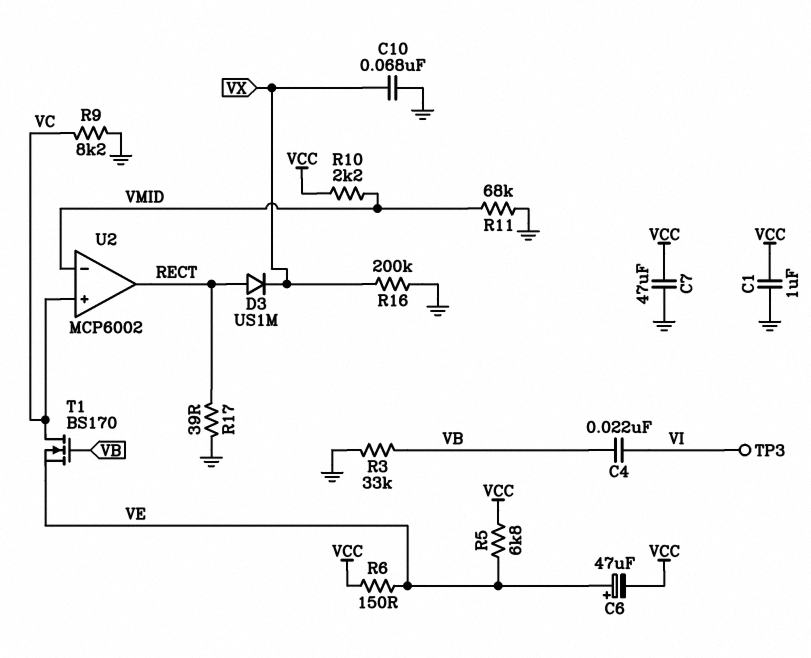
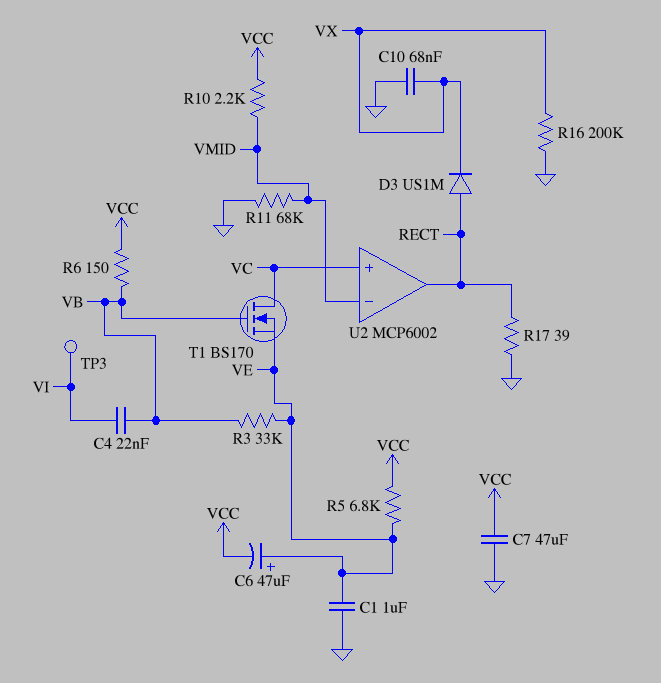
C1: 1uF (GND, VCC) -> 1uF (GND, VE)
R3: 33k (GND, VB) -> 33k (VB, VE)
R6: 150 (VCC, VE) -> 150 (VB, VCC)
R9: 8.2k (GND, VC) -> none

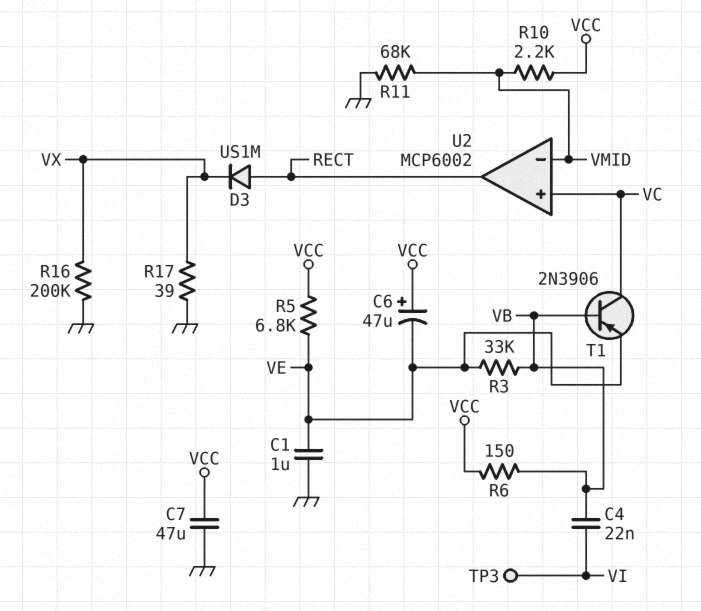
C6: 47uF (plus VE, minus VCC) -> 47uF (plus VCC, minus VE)
C10: 68nF (GND, VX) -> none
R17: 39 (GND, RECT) -> 39 (GND, VX)
T1: NMOS BS170 (G VB, D VC, S VE) -> PNP 2N3906 (B VB, C VC, E VE)

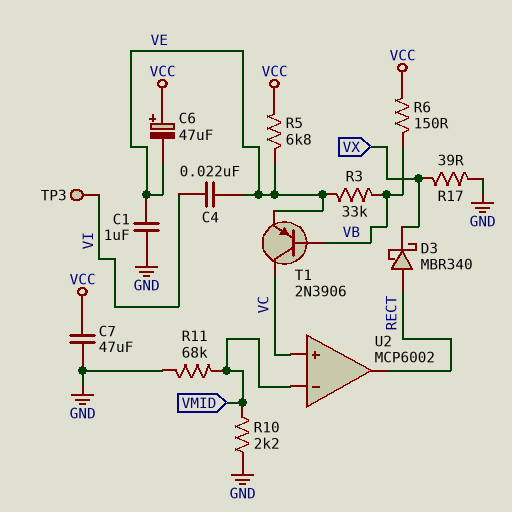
C4: 22nF (VB, VI) -> 22nF (VE, VI)
D3: diode US1M (A RECT, K VX) -> schottky MBR340 (A RECT, K VX)
R10: 2.2k (VCC, VMID) -> 2.2k (GND, VMID)
R16: 200k (GND, VX) -> none

